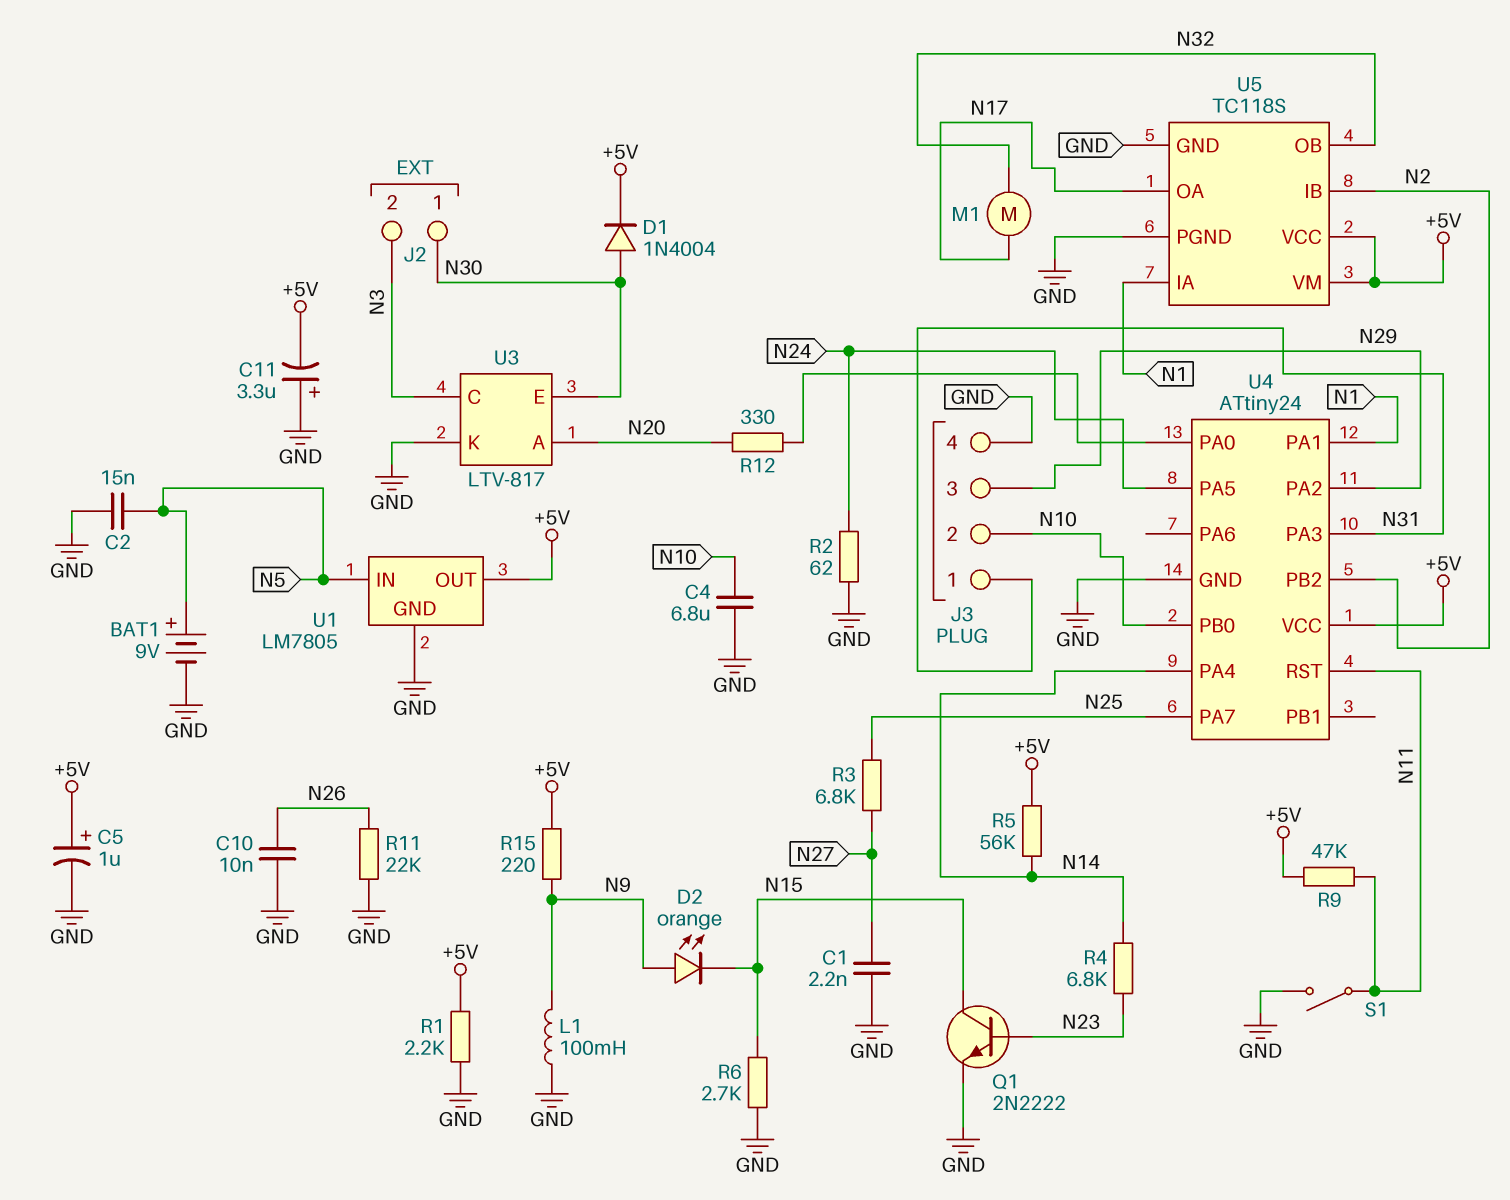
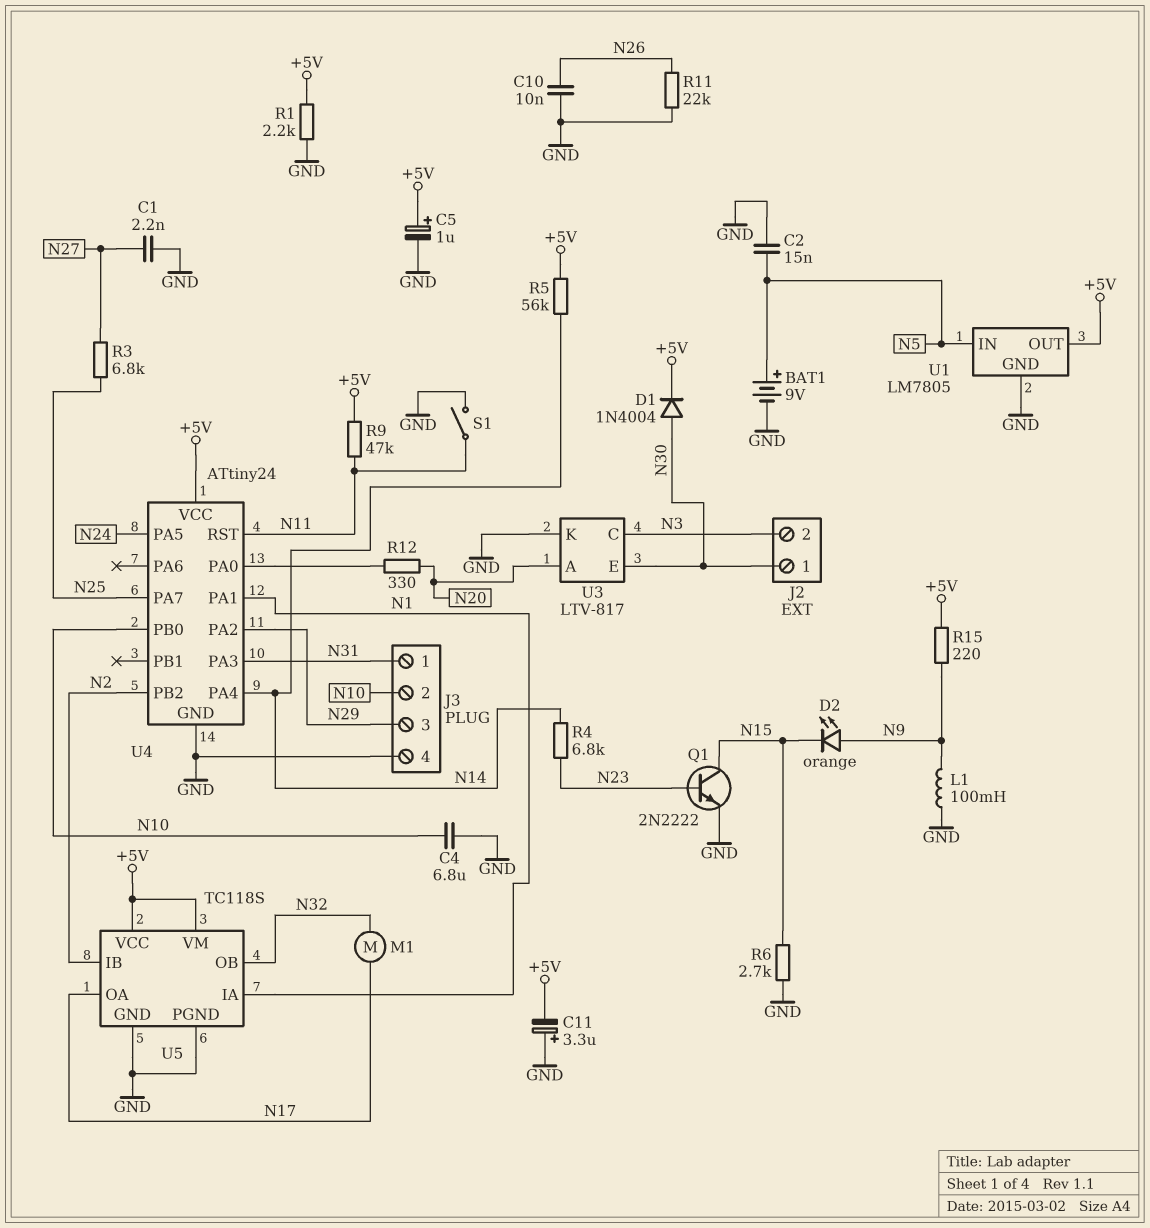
R2: 62 (GND, N24) -> none

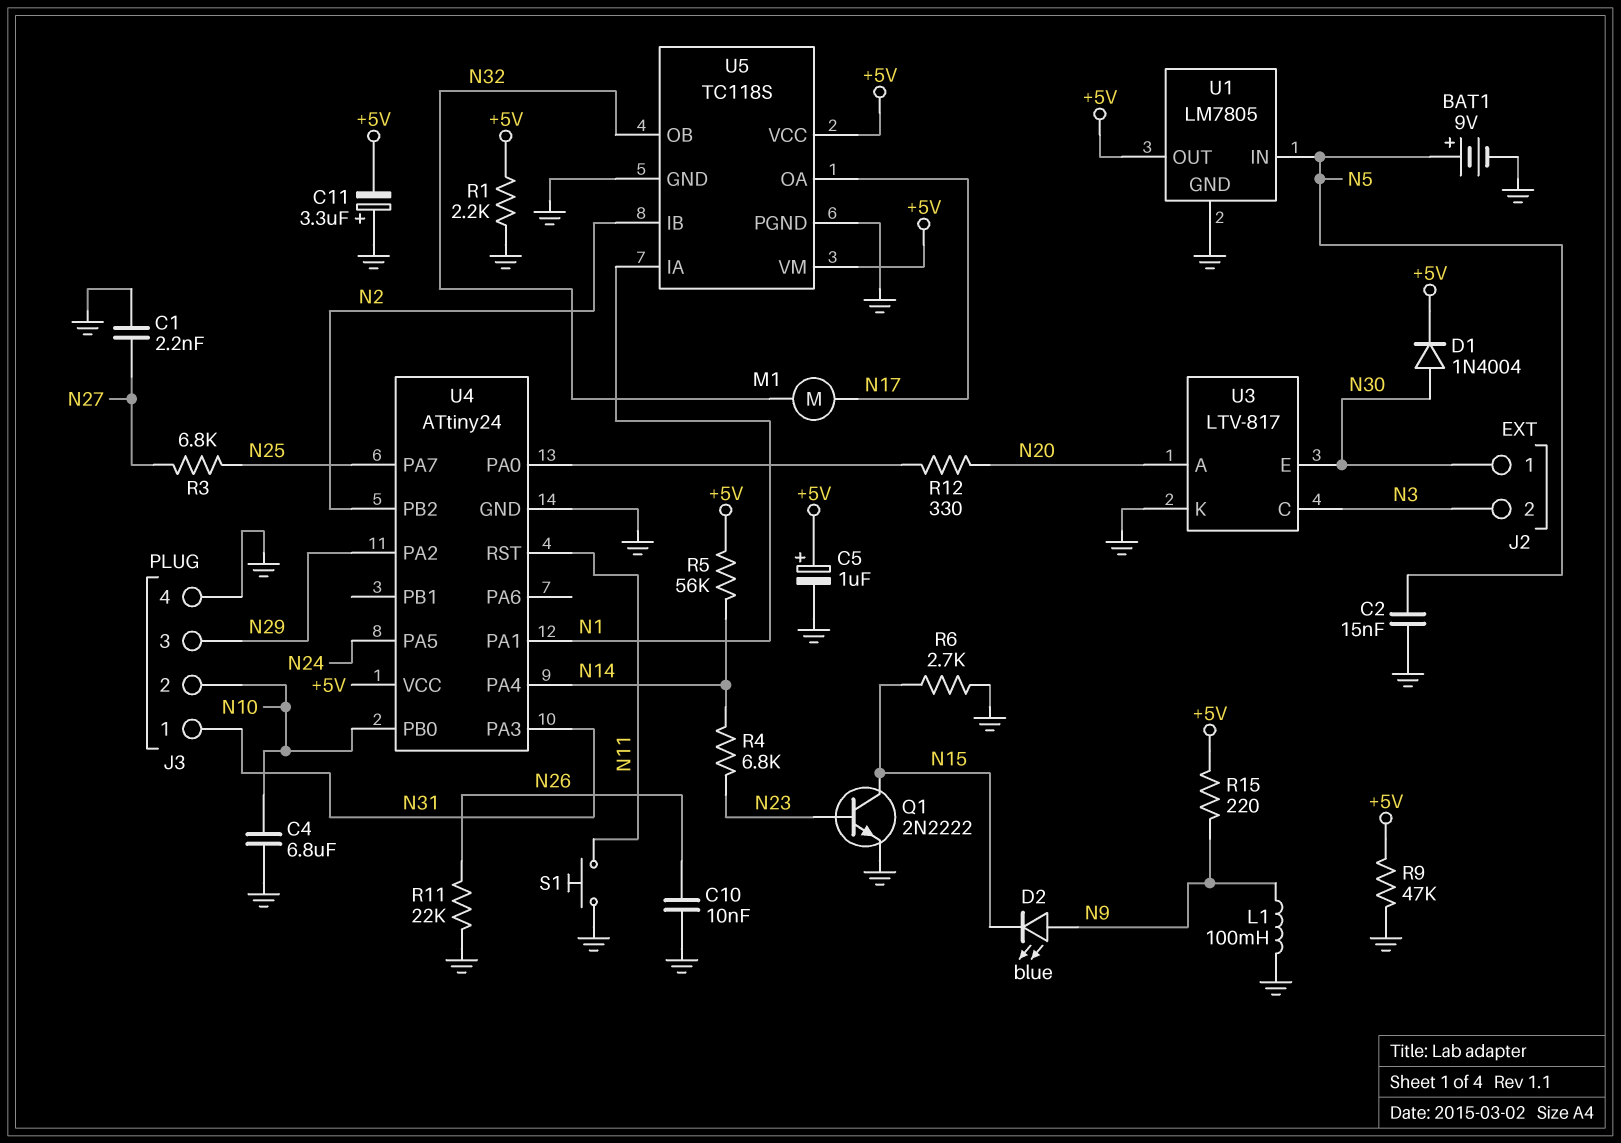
D2: LED orange (A N9, K N15) -> LED blue (A N9, K N15)
R9: 47k (+5V, N11) -> 47k (+5V, GND)
S1: switch (GND, N11) -> button (GND, N11)

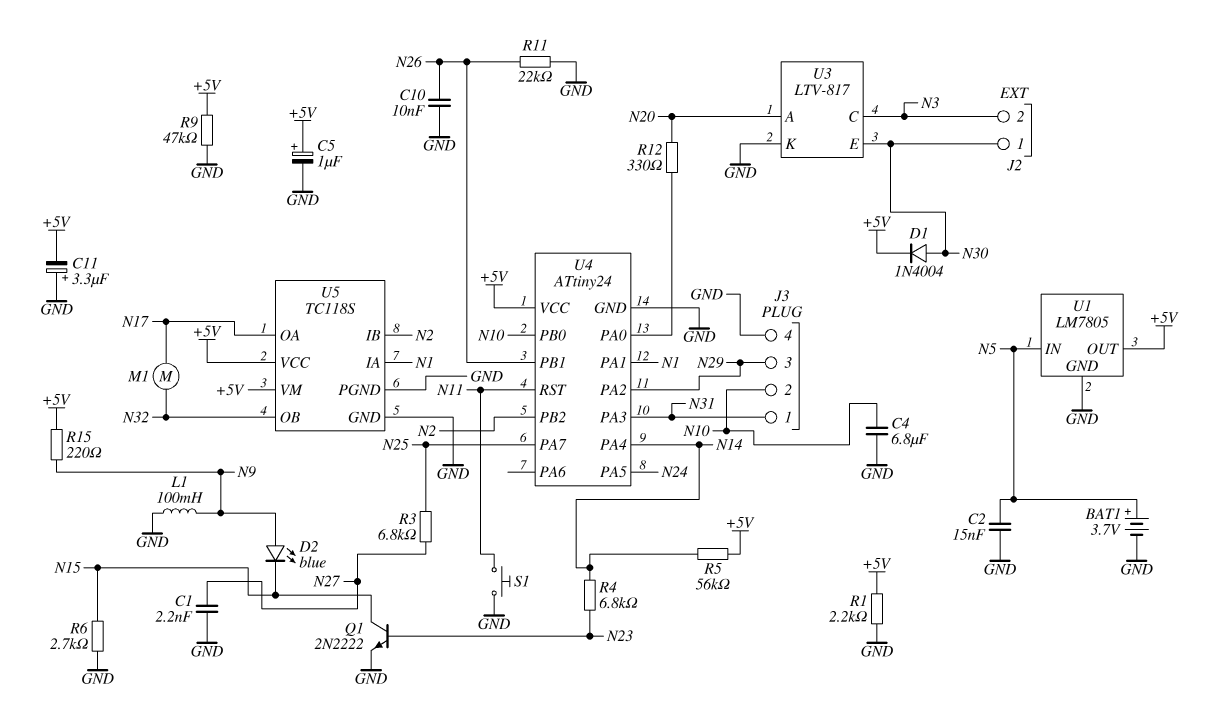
BAT1: 9V (plus N5, minus GND) -> 3.7V (plus N5, minus GND)
U4 pin PB1: none -> N26

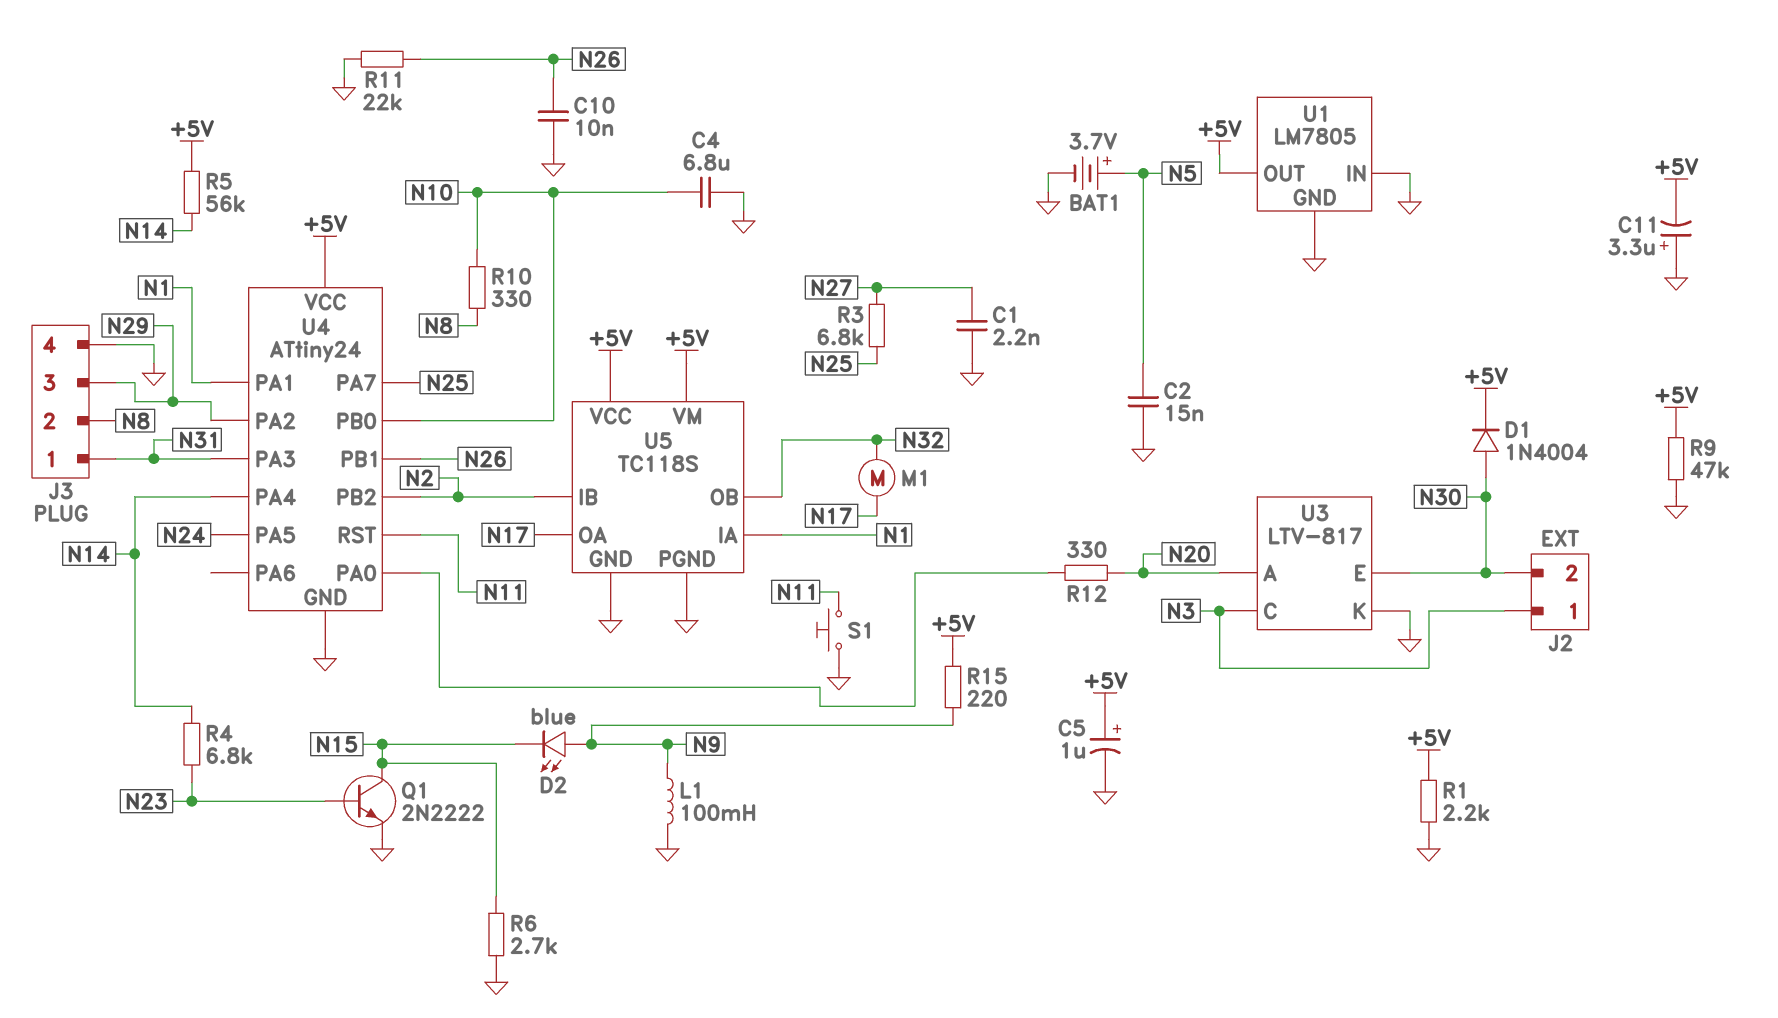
J2 pin 1: N30 -> N3
J2 pin 2: N3 -> N30
J3 pin 2: N10 -> N8
R10: none -> 330 (N8, N10)
U1 pin IN: N5 -> GND

